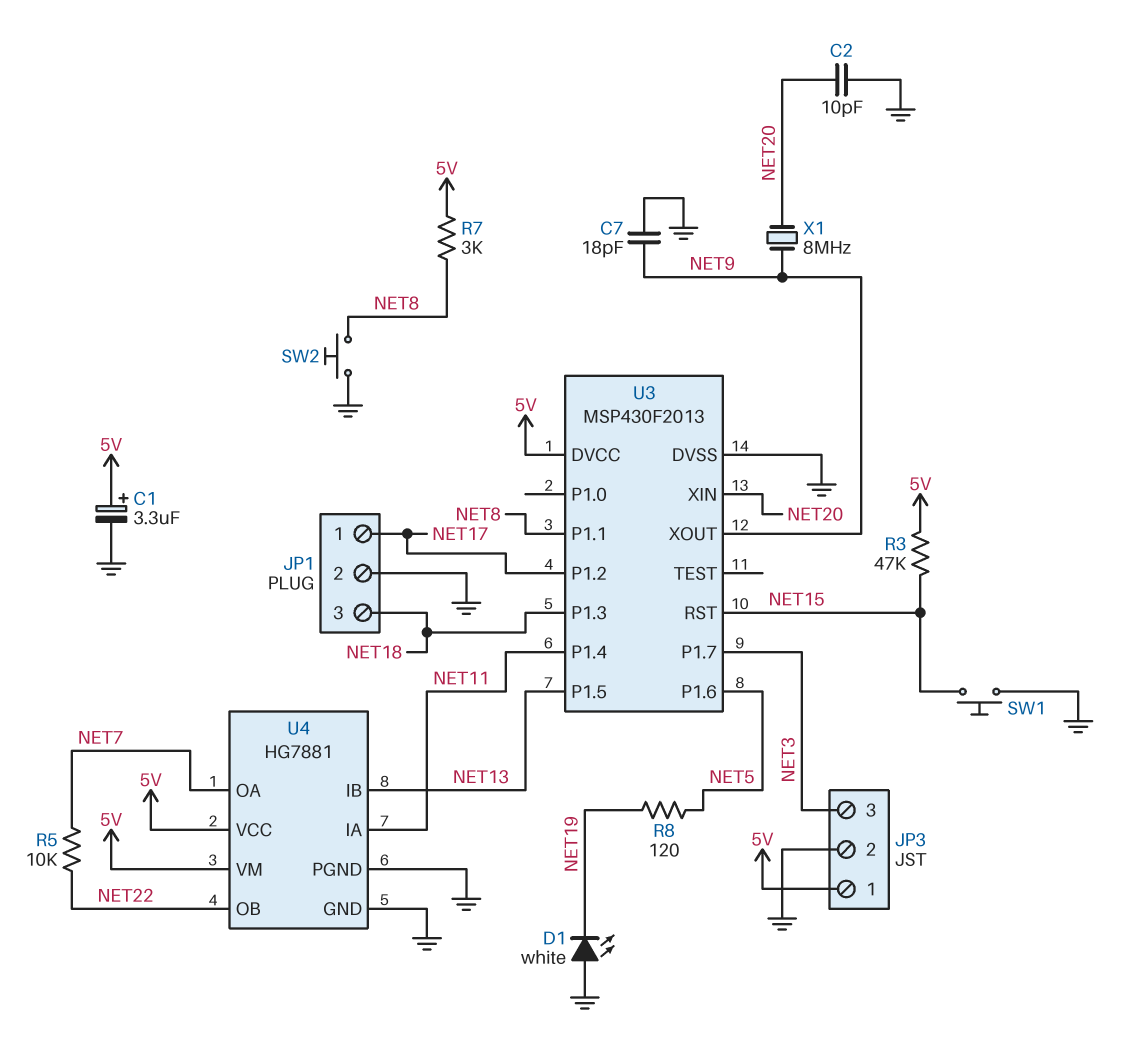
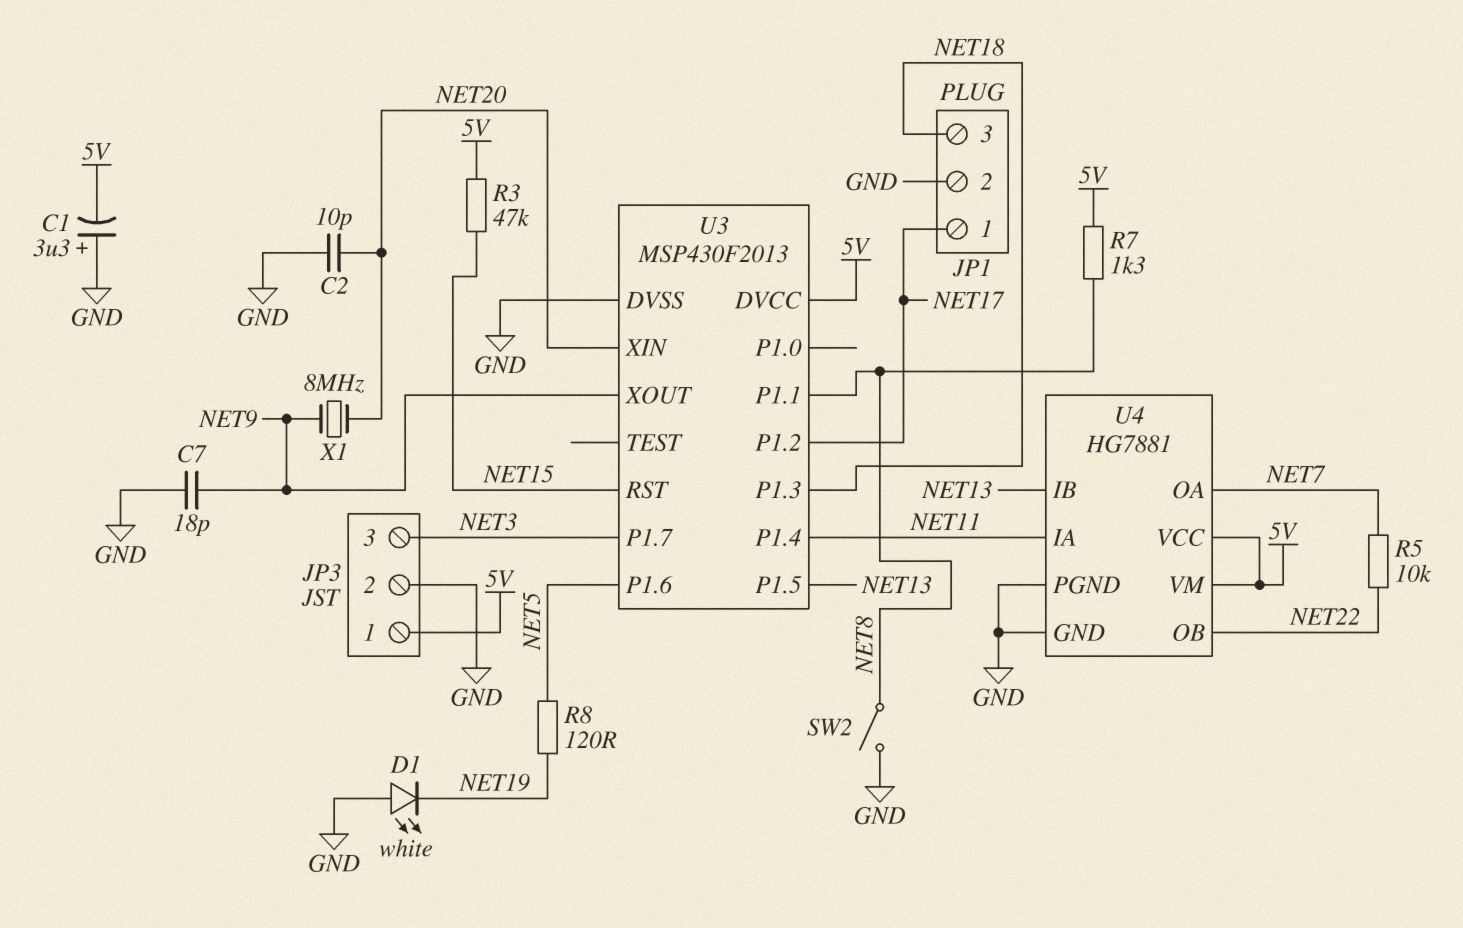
C1: 3.3uF (plus 5V, minus GND) -> 3.3uF (plus GND, minus 5V)
R7: 3k (5V, NET8) -> 1.3k (5V, NET8)
SW1: button (GND, NET15) -> none
SW2: button (GND, NET8) -> switch (GND, NET8)

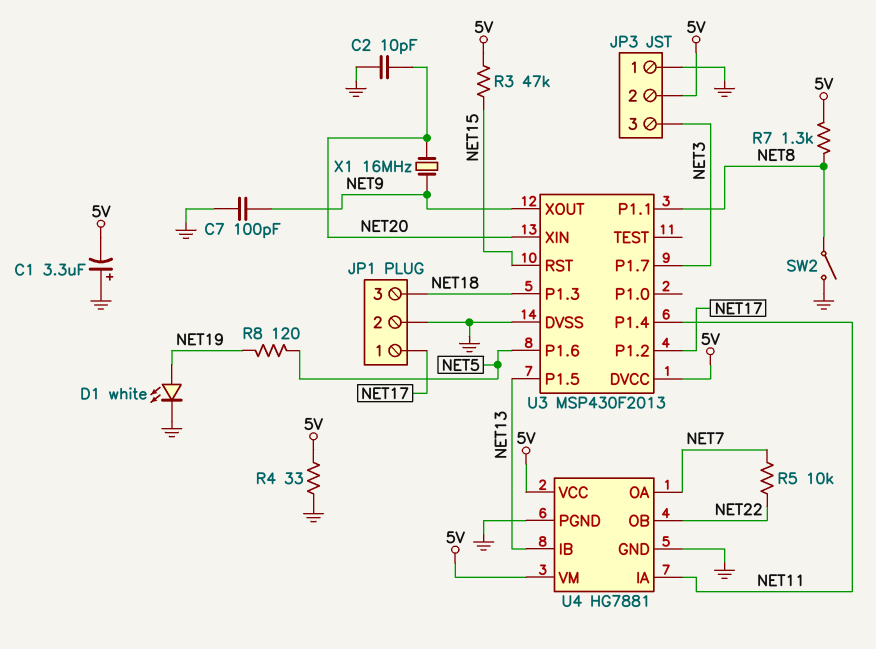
C7: 18pF (GND, NET9) -> 100pF (GND, NET9)
D1: LED white (A GND, K NET19) -> LED white (A NET19, K GND)
JP3 pin 1: 5V -> GND
JP3 pin 2: GND -> 5V
R4: none -> 33 (5V, GND)
X1: 8MHz (NET9, NET20) -> 16MHz (NET9, NET20)

